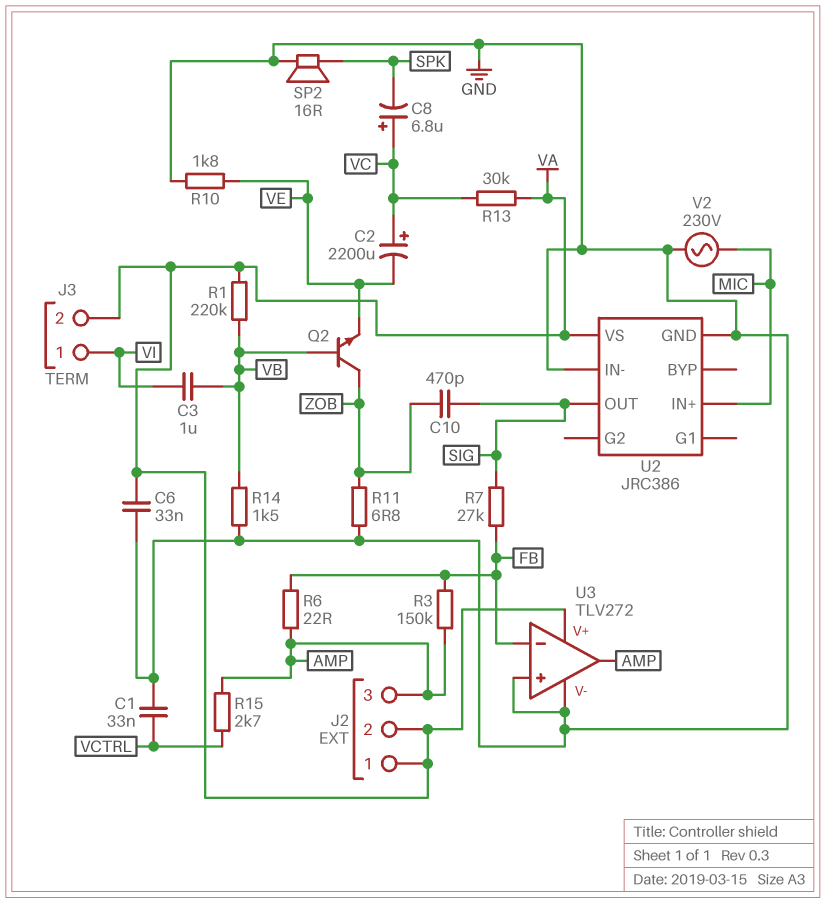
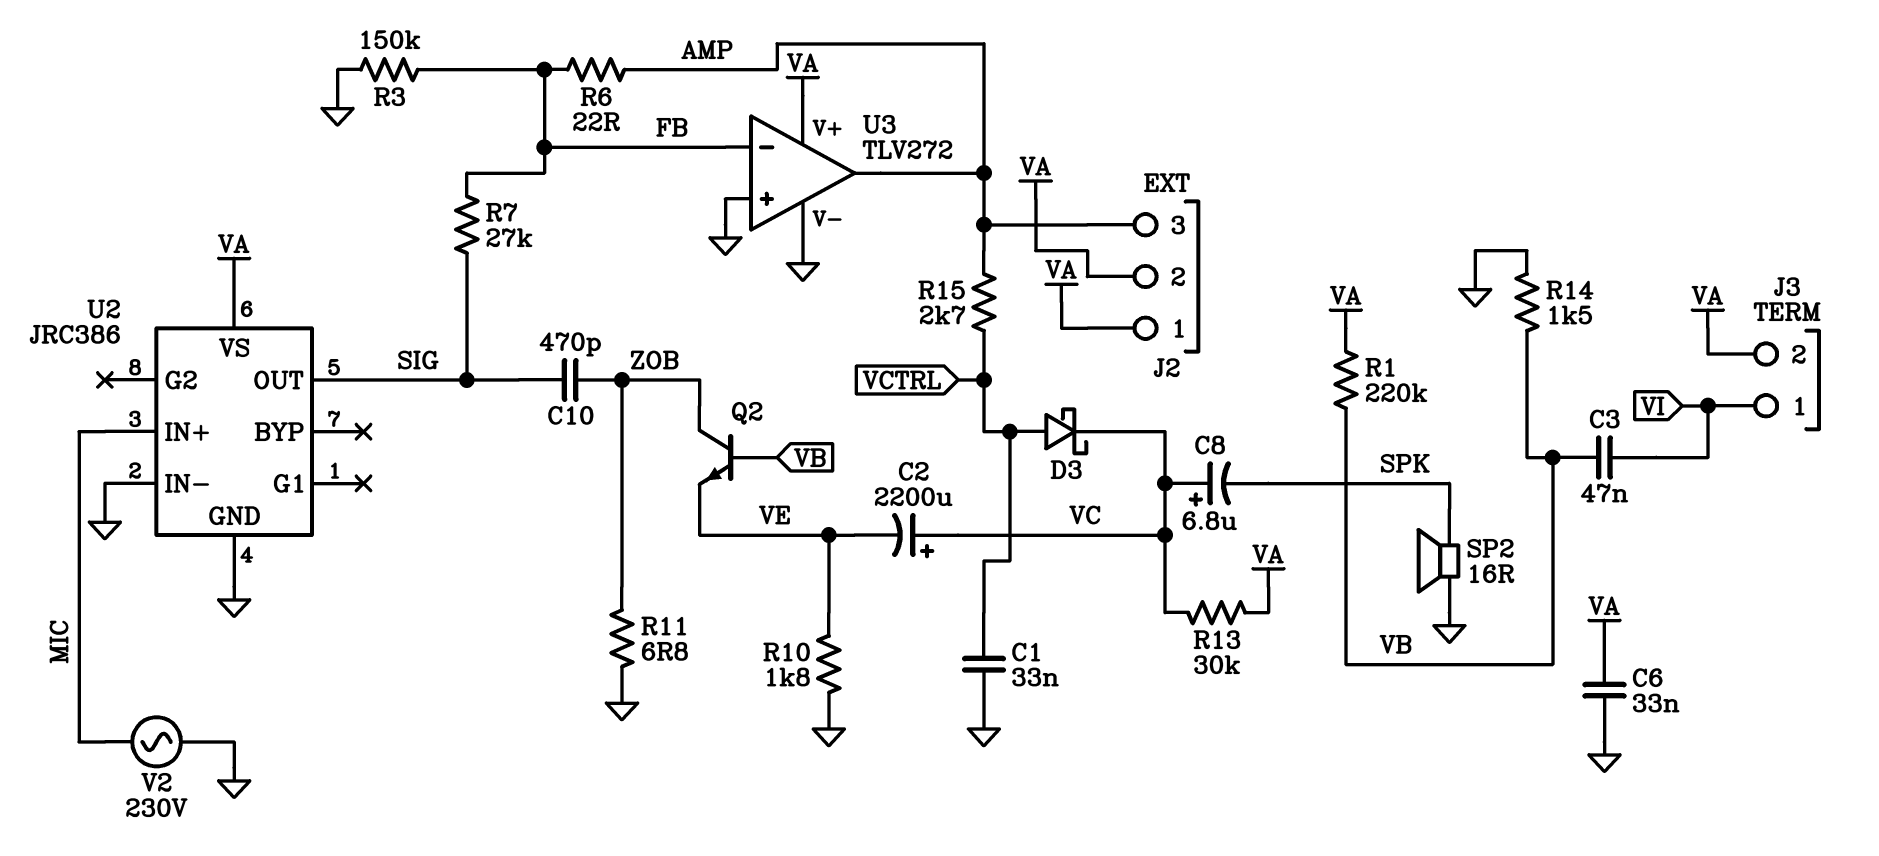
C3: 1uF (VB, VI) -> 47nF (VB, VI)
D3: none -> schottky (A VCTRL, K VC)
R3: 150k (AMP, FB) -> 150k (FB, GND)

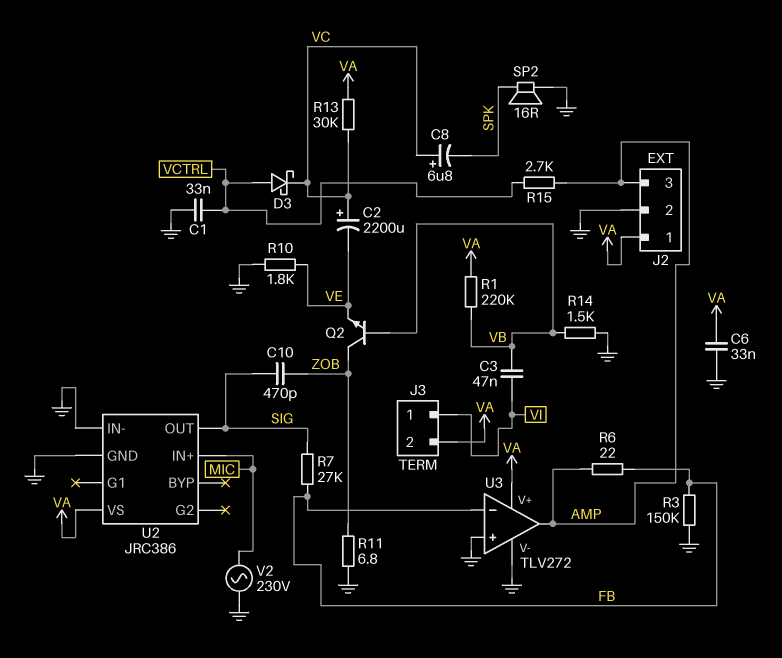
J2 pin 2: VA -> GND

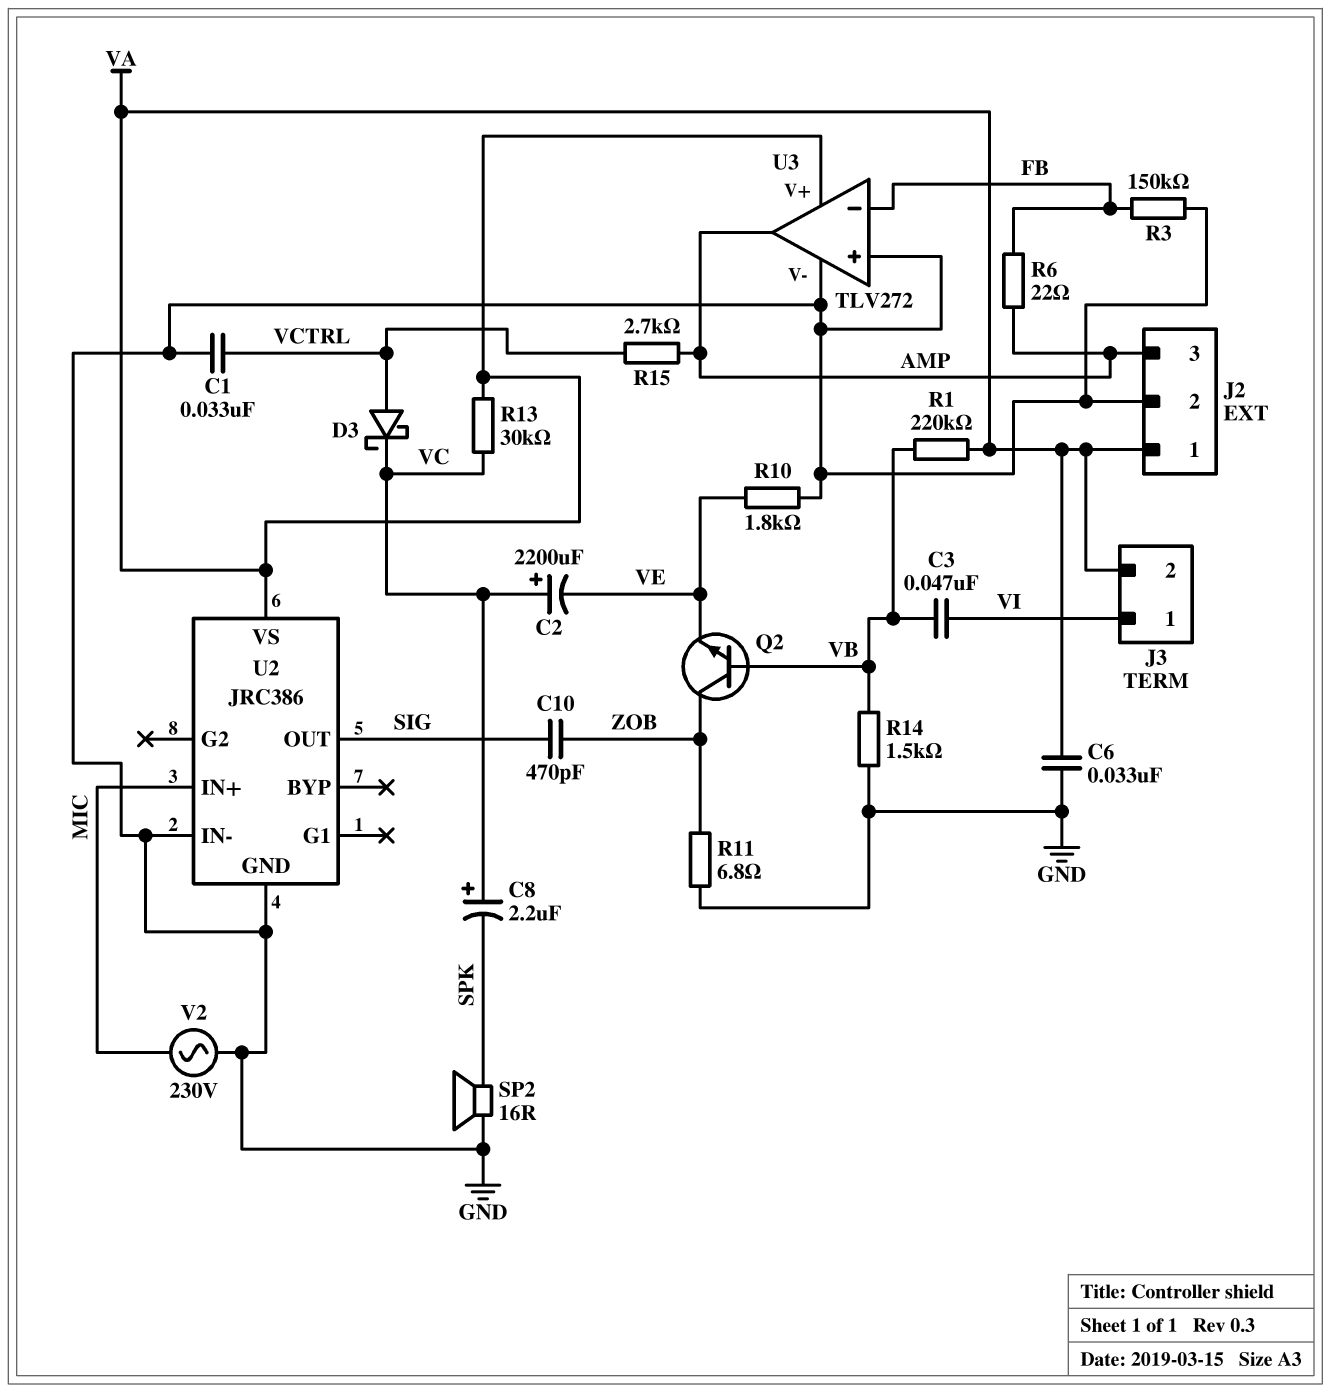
C8: 6.8uF (plus VC, minus SPK) -> 2.2uF (plus VC, minus SPK)
R7: 27k (FB, SIG) -> none

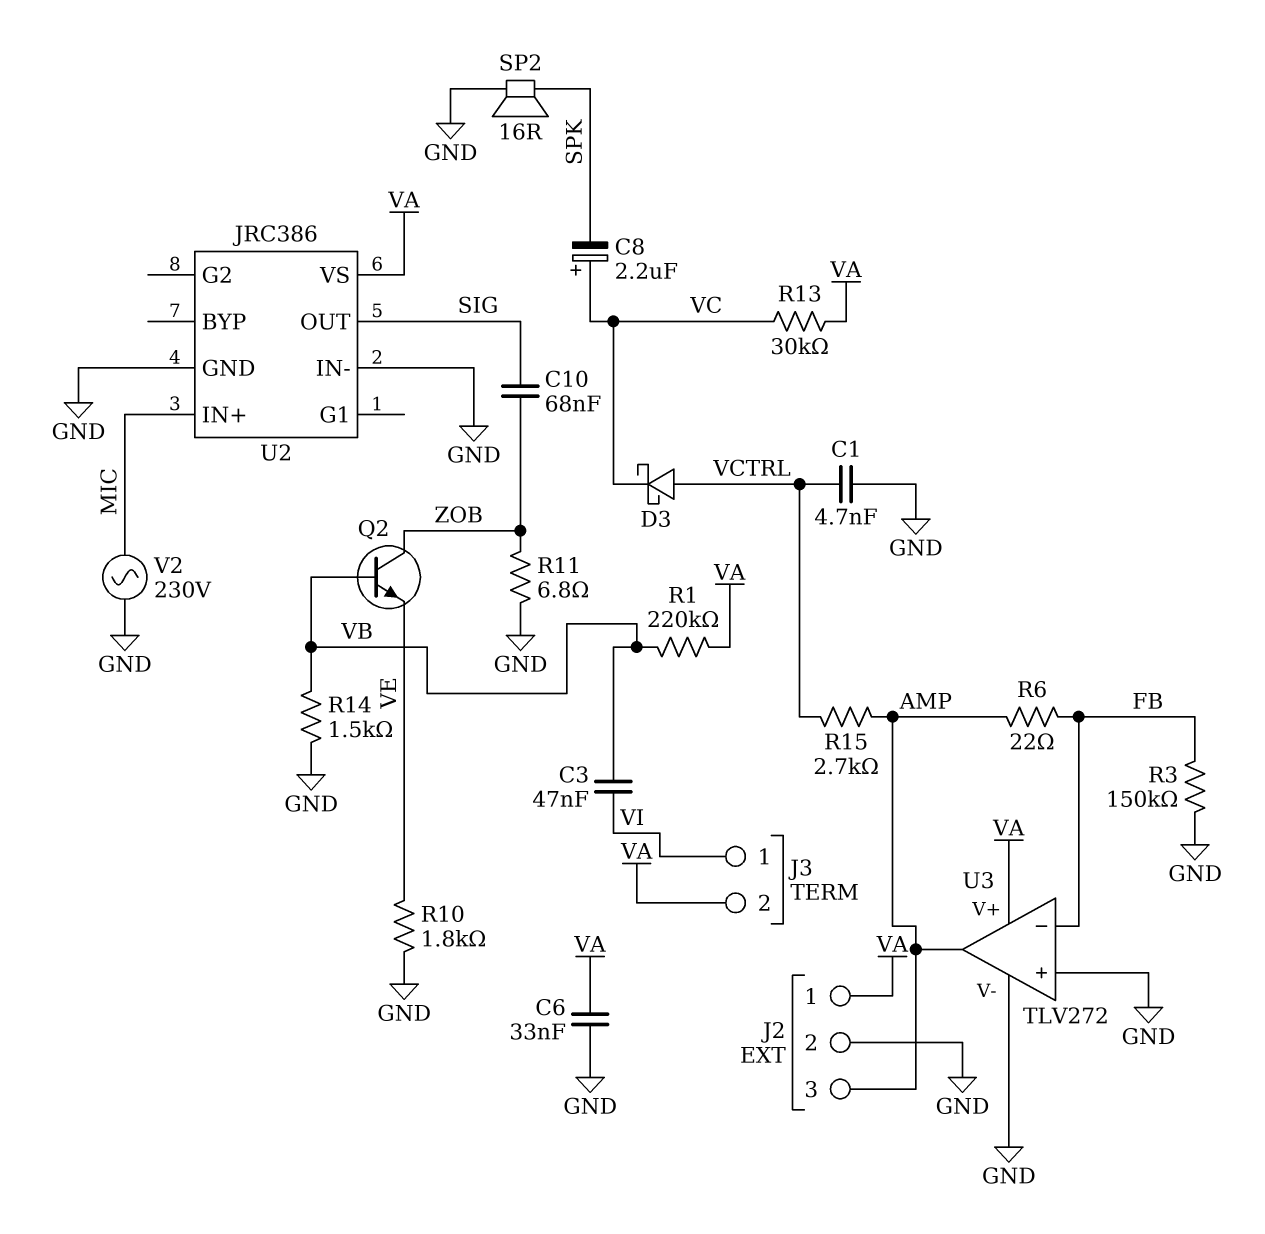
C1: 33nF (GND, VCTRL) -> 4.7nF (GND, VCTRL)
C2: 2200uF (plus VC, minus VE) -> none
C10: 470pF (SIG, ZOB) -> 68nF (SIG, ZOB)

